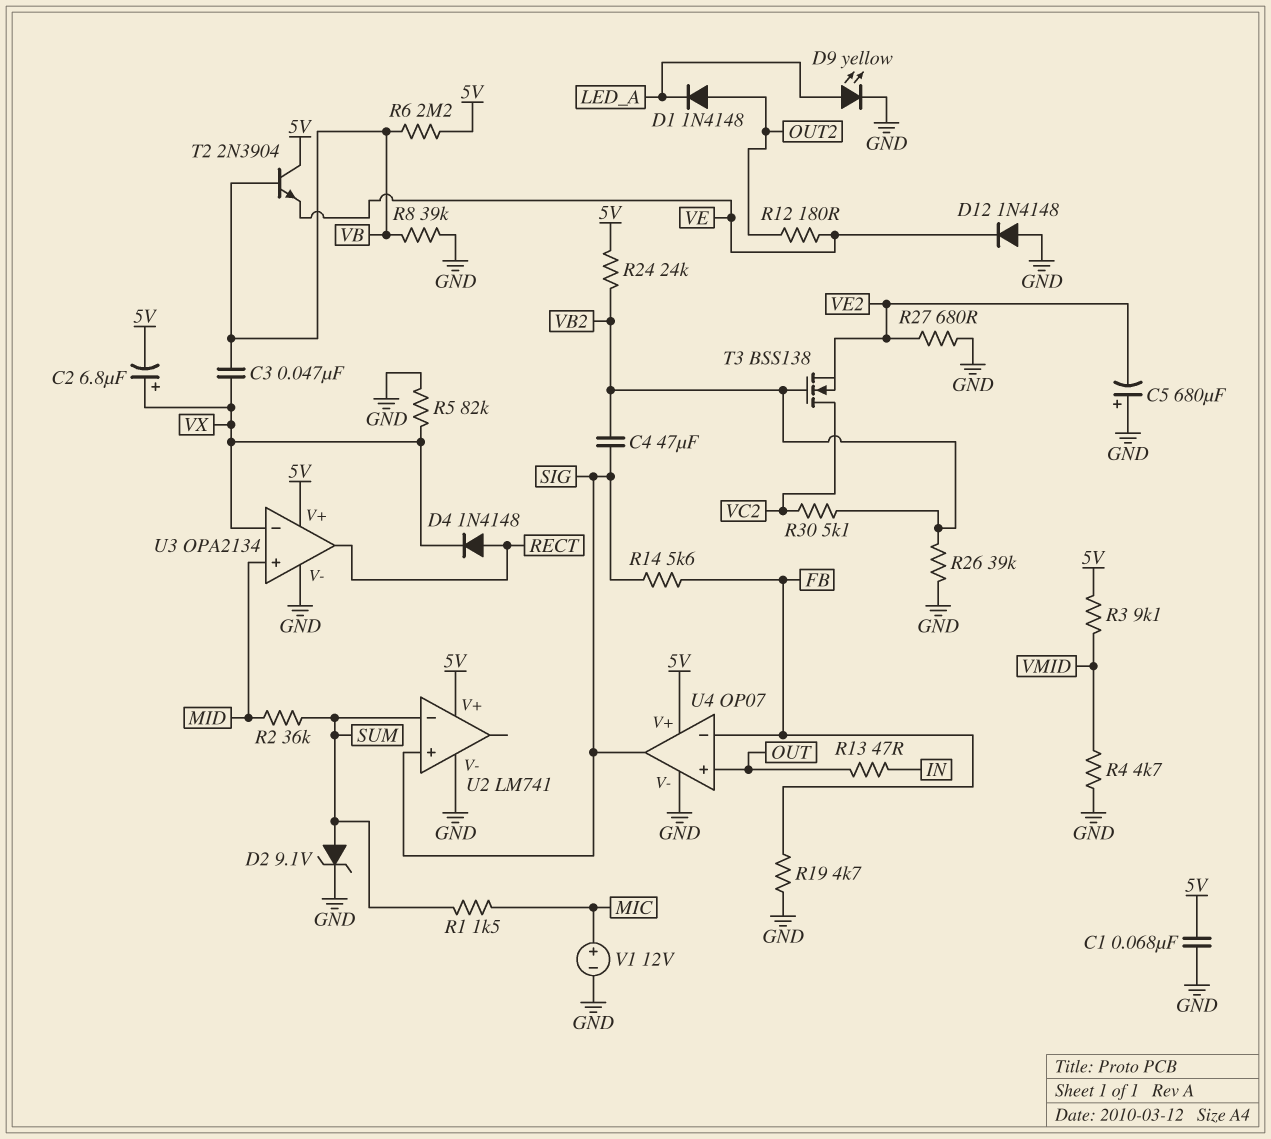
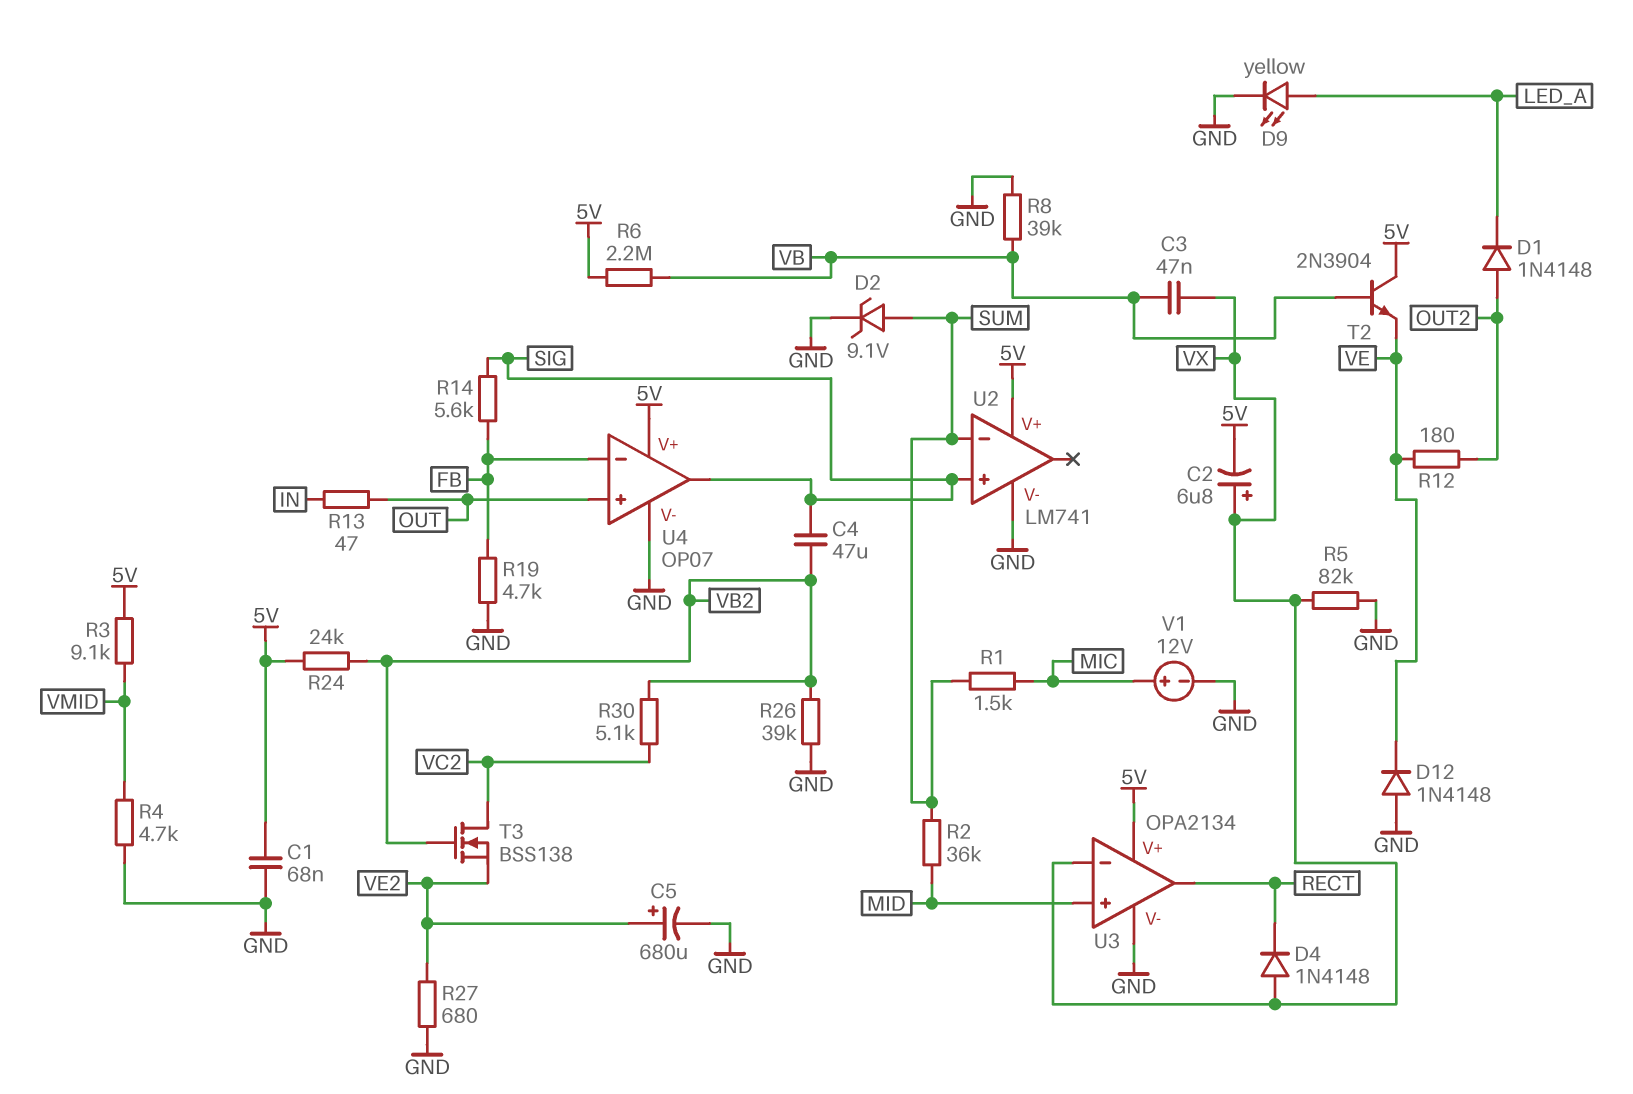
C5: 680uF (plus GND, minus VE2) -> 680uF (plus VE2, minus GND)
D4: diode 1N4148 (A RECT, K VX) -> diode 1N4148 (A VX, K RECT)

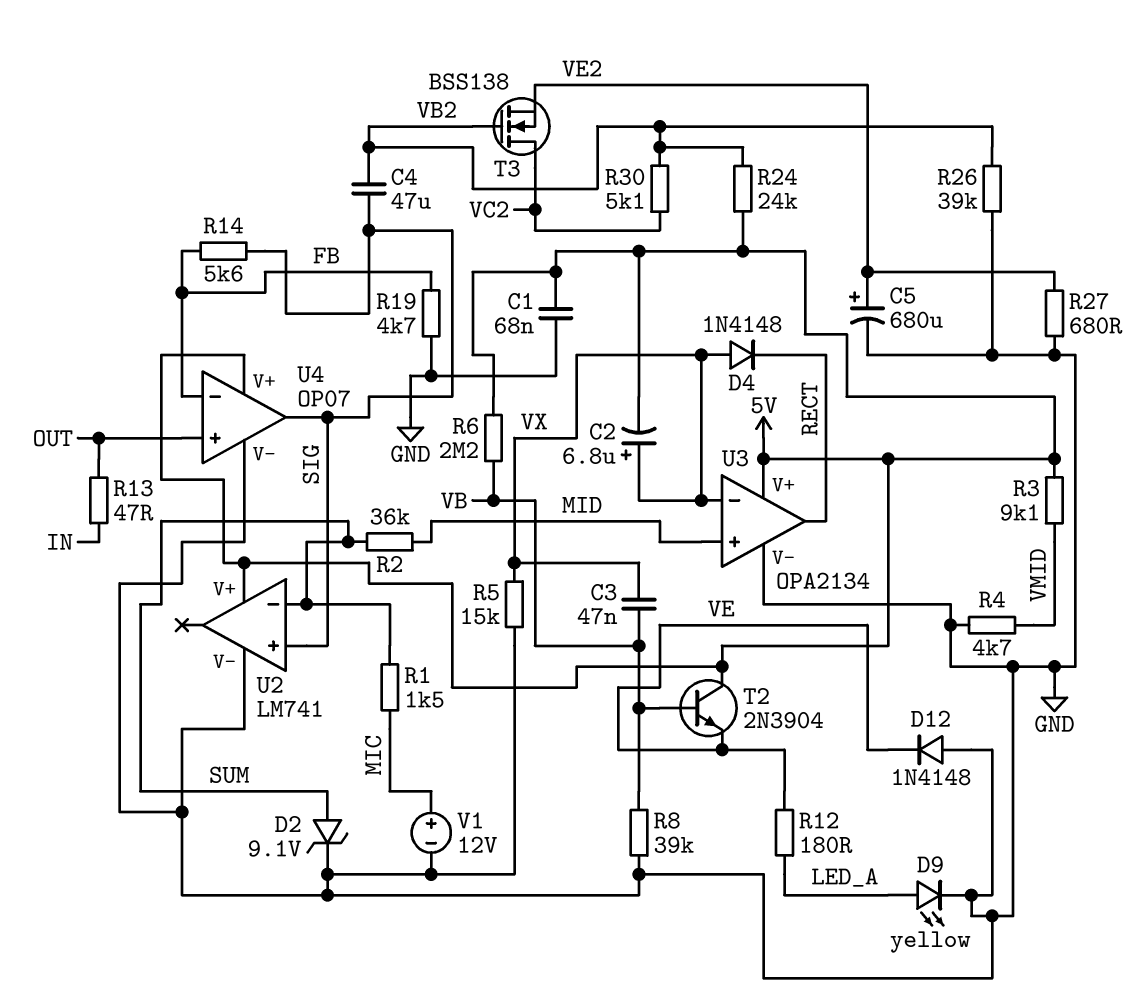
D1: diode 1N4148 (A OUT2, K LED_A) -> none
R5: 82k (GND, VX) -> 15k (GND, VX)
R12: 180 (OUT2, VE) -> 180 (LED_A, VE)

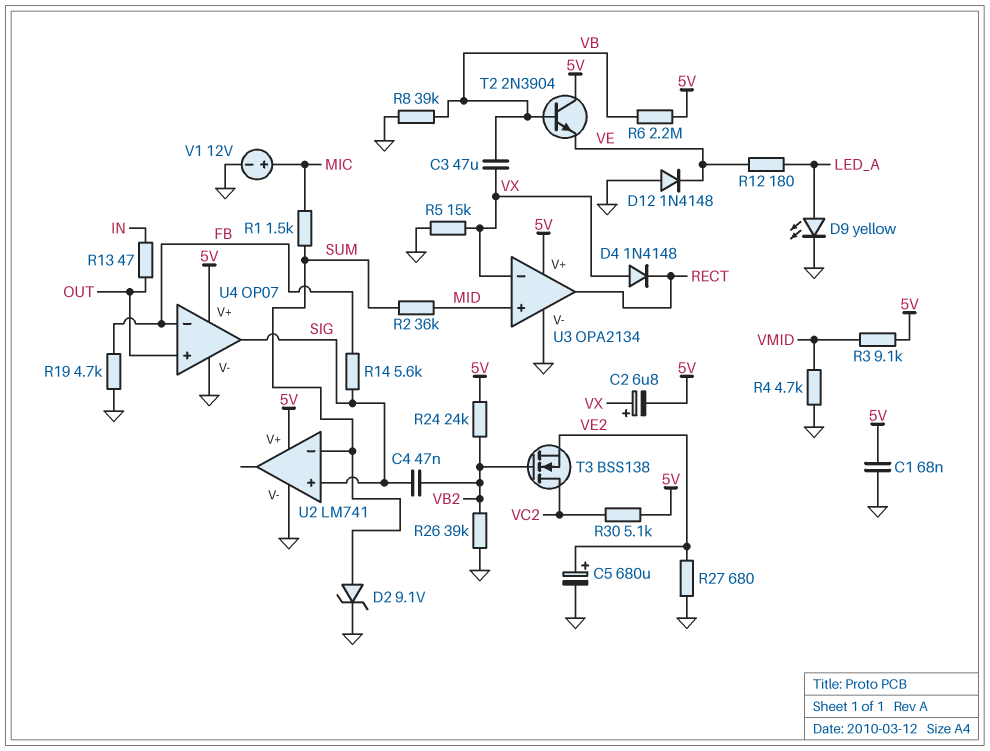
C3: 47nF (VB, VX) -> 47uF (VB, VX)
C4: 47uF (SIG, VB2) -> 47nF (SIG, VB2)
R30: 5.1k (VB2, VC2) -> 5.1k (5V, VC2)

